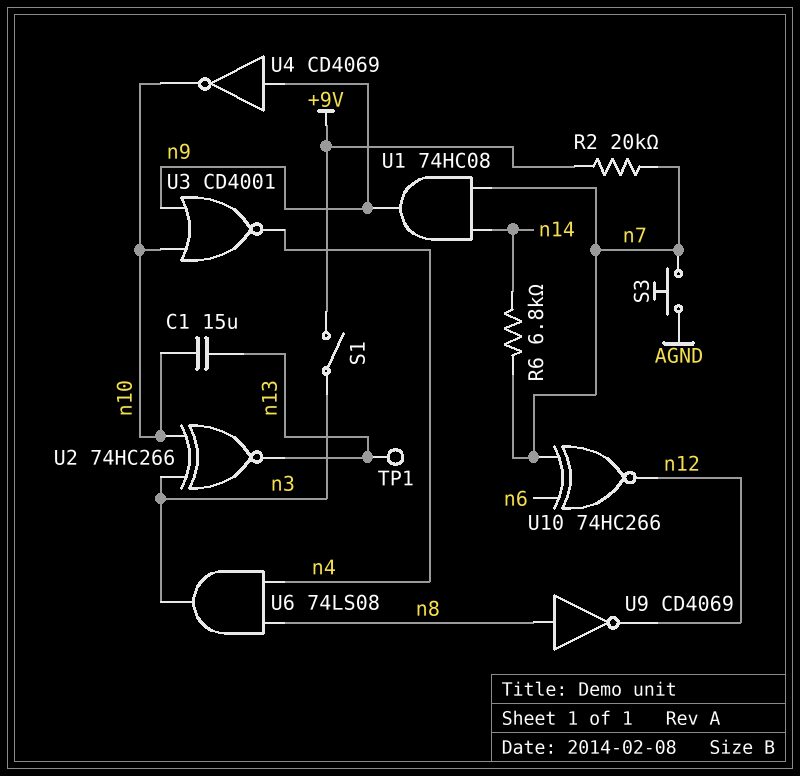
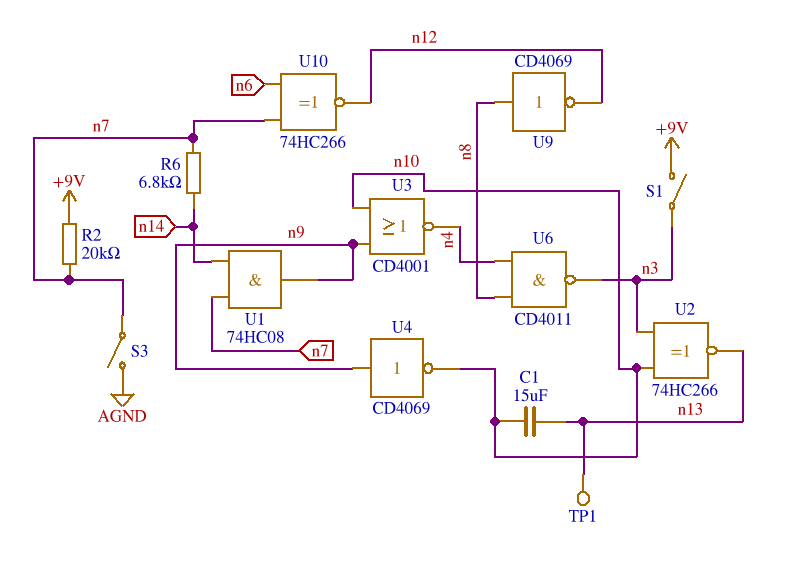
S3: button (AGND, n7) -> switch (AGND, n7)
U6: AND 74LS08 (in n4, in n8, out n3) -> NAND CD4011 (in n4, in n8, out n3)

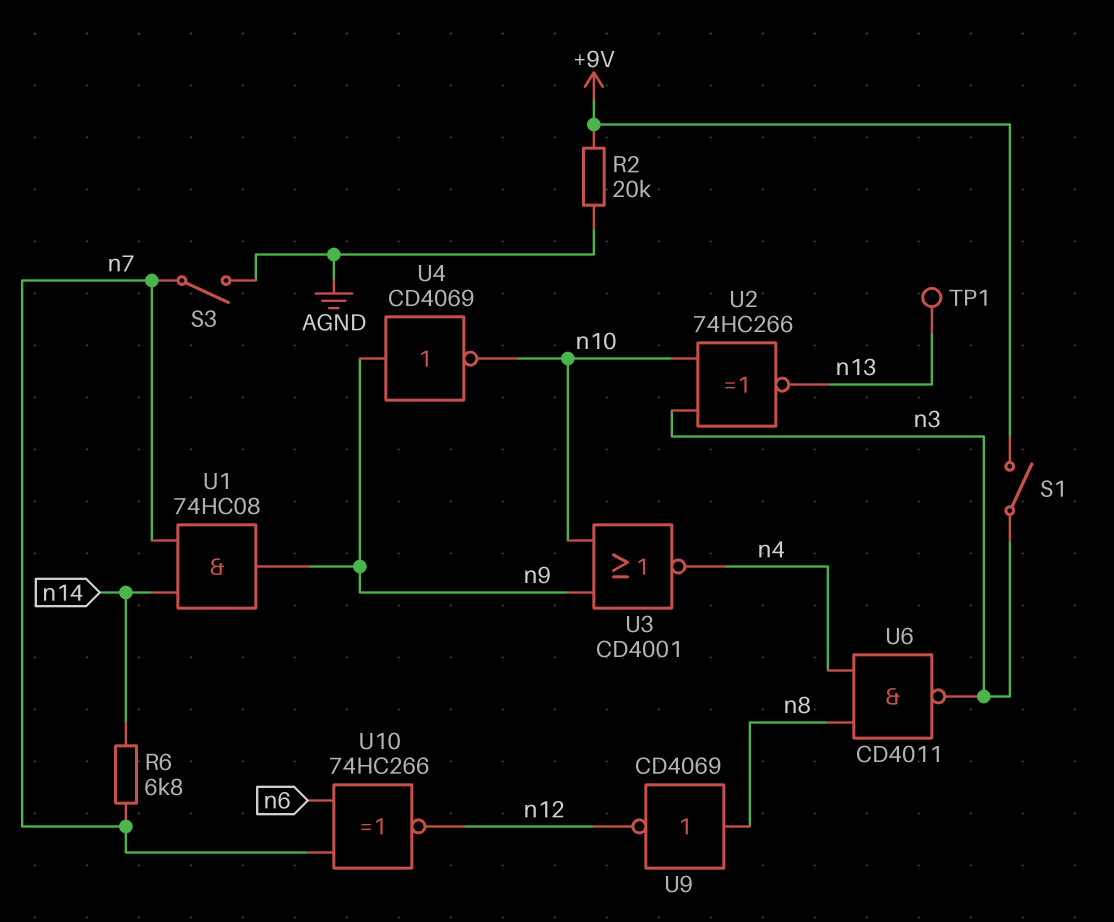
C1: 15uF (n10, n13) -> none
R2: 20k (+9V, n7) -> 20k (+9V, AGND)

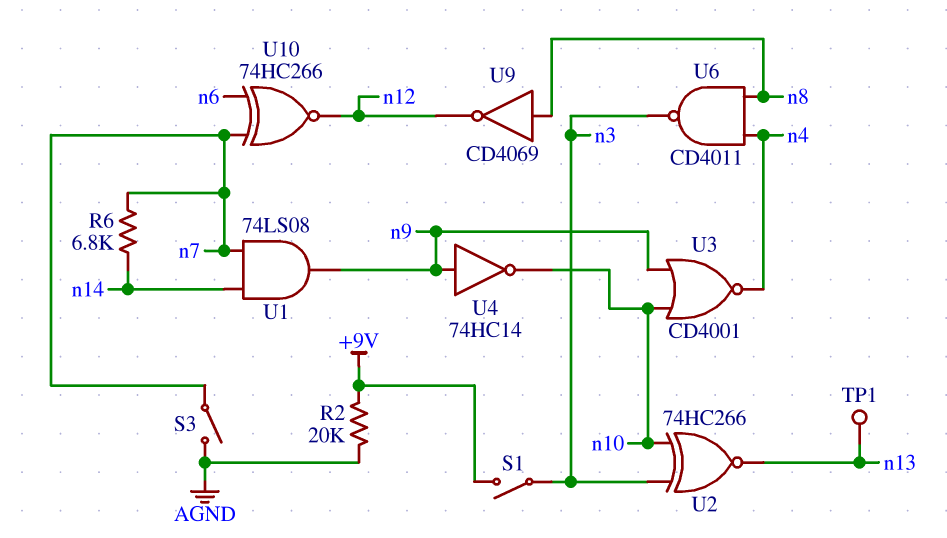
U1: AND 74HC08 (in n7, in n14, out n9) -> AND 74LS08 (in n7, in n14, out n9)
U4: NOT CD4069 (in n9, out n10) -> NOT 74HC14 (in n9, out n10)

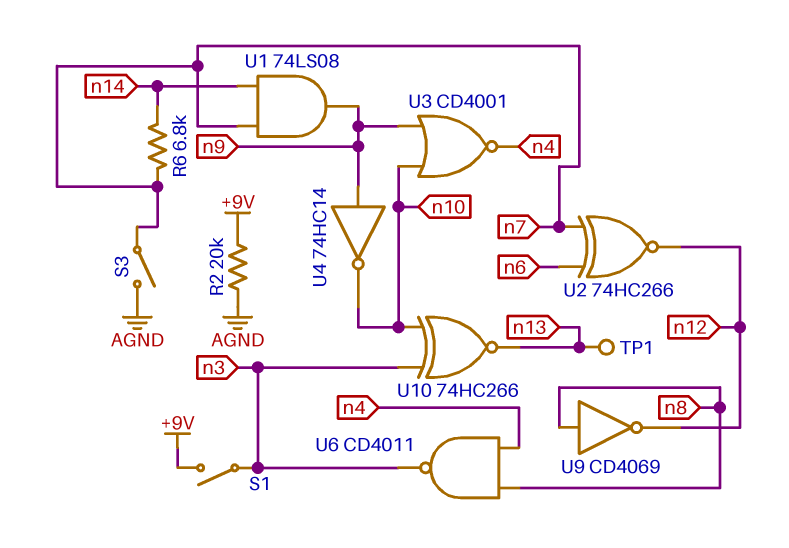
U2: XNOR 74HC266 (in n3, in n10, out n13) -> XNOR 74HC266 (in n6, in n7, out n12)
U10: XNOR 74HC266 (in n6, in n7, out n12) -> XNOR 74HC266 (in n3, in n10, out n13)

